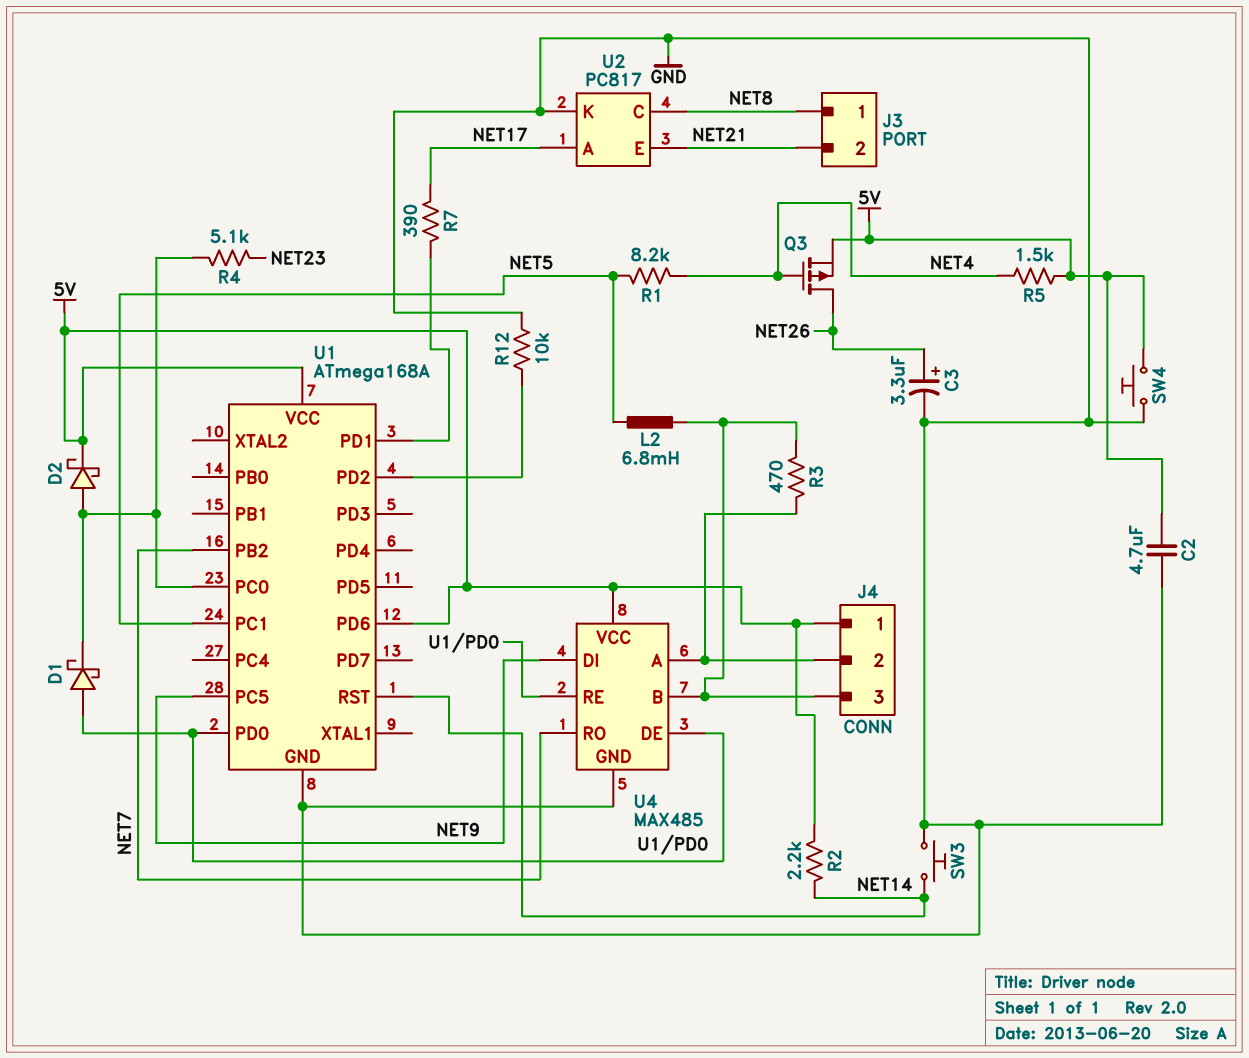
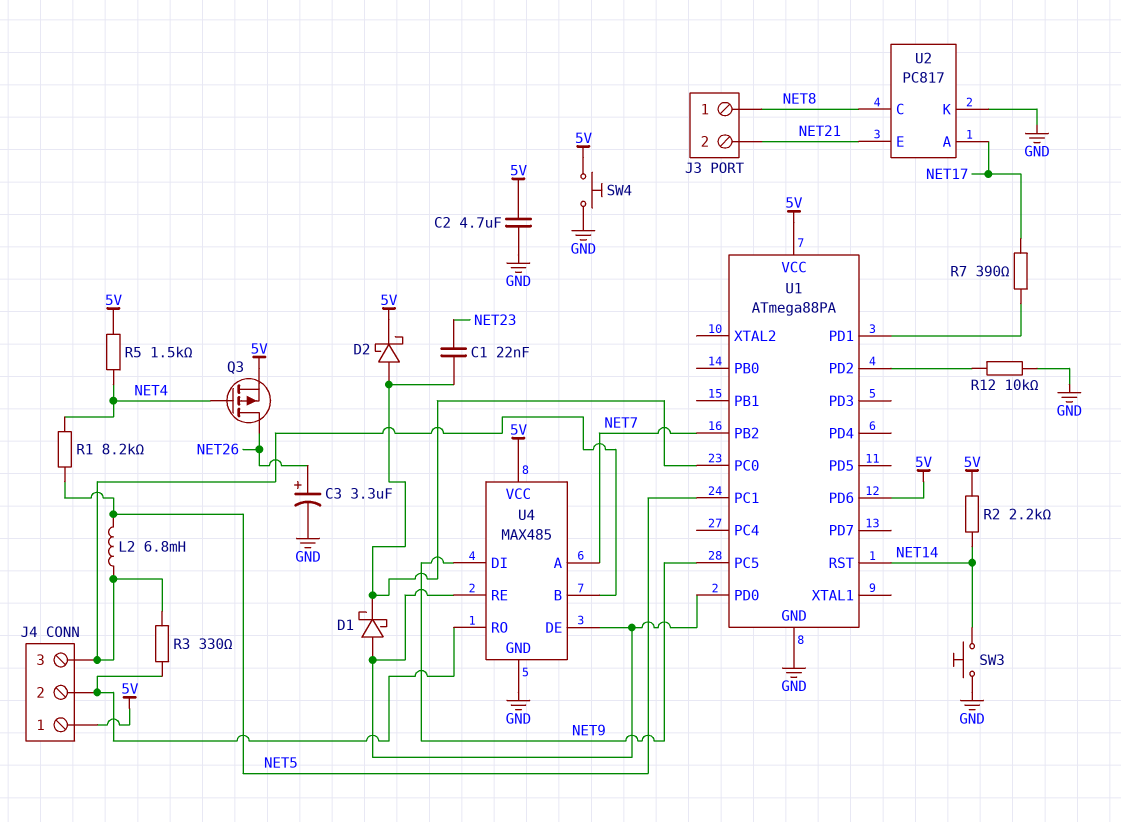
C1: none -> 22nF (NET23, U1/PC0)
R3: 470 (J4/2, J4/3) -> 330 (J4/2, J4/3)
R4: 5.1k (NET23, U1/PC0) -> none
U1: ATmega168A -> ATmega88PA
U4 pin A: J4/2 -> NET7
U4 pin RO: NET7 -> J4/2

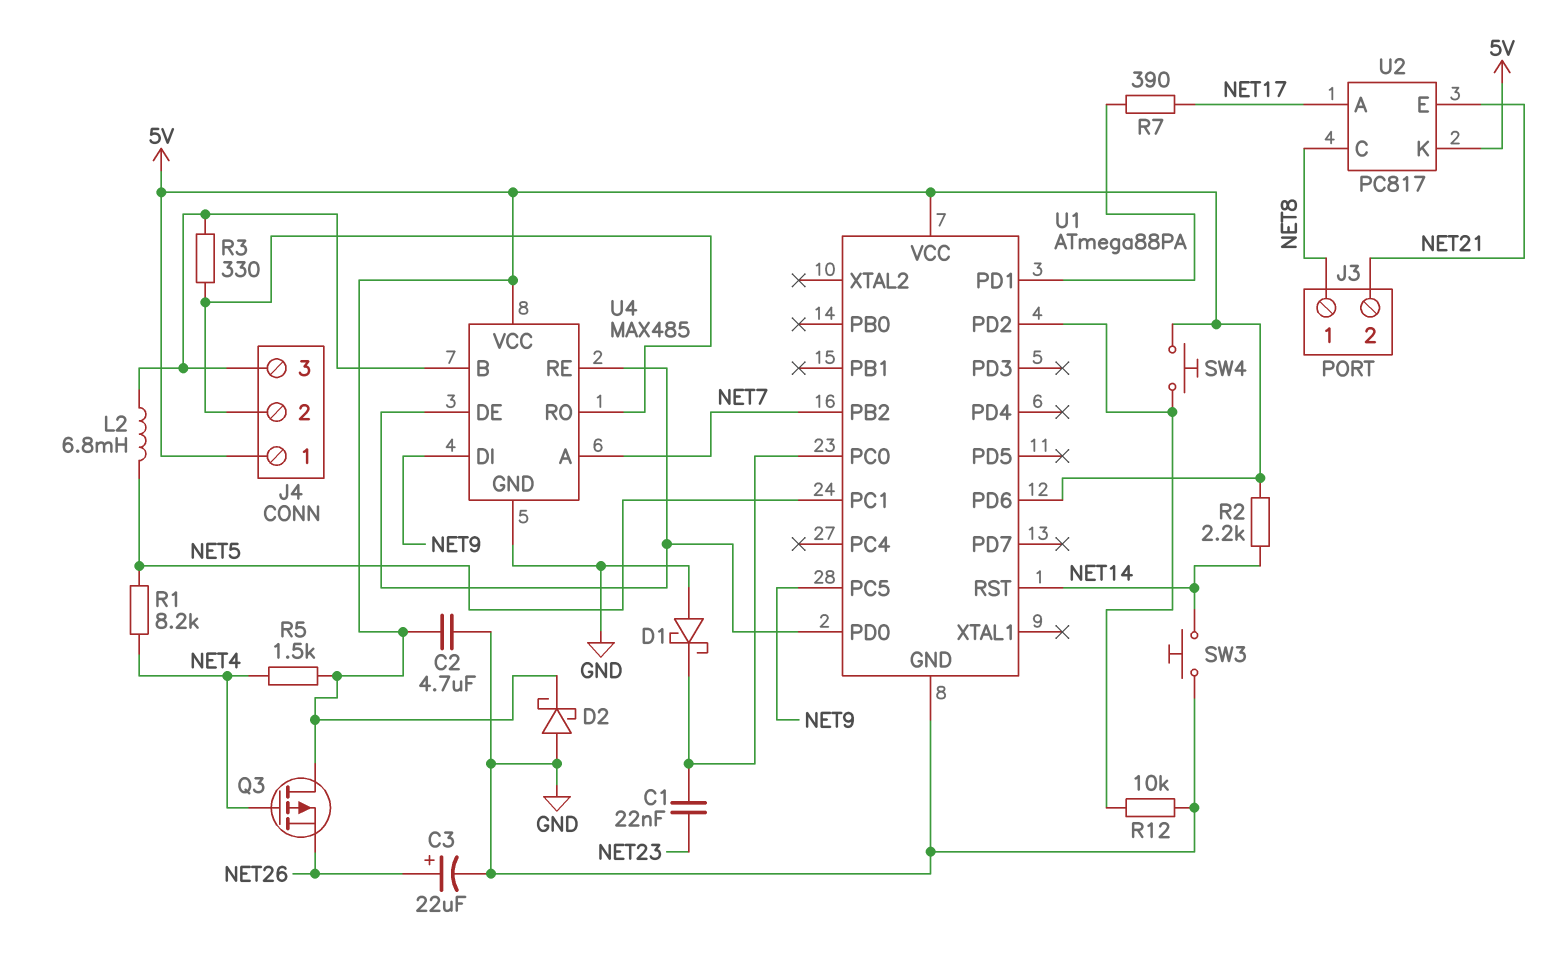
C3: 3.3uF (plus NET26, minus GND) -> 22uF (plus NET26, minus GND)
D1: schottky (A U1/PD0, K U1/PC0) -> schottky (A GND, K U1/PC0)
D2: schottky (A U1/PC0, K 5V) -> schottky (A GND, K 5V)
Q3: PMOS (G NET4, D NET26, S 5V) -> PMOS (G NET4, D 5V, S NET26)
SW4: button (5V, GND) -> button (5V, U1/PD2)
U2 pin K: GND -> 5V

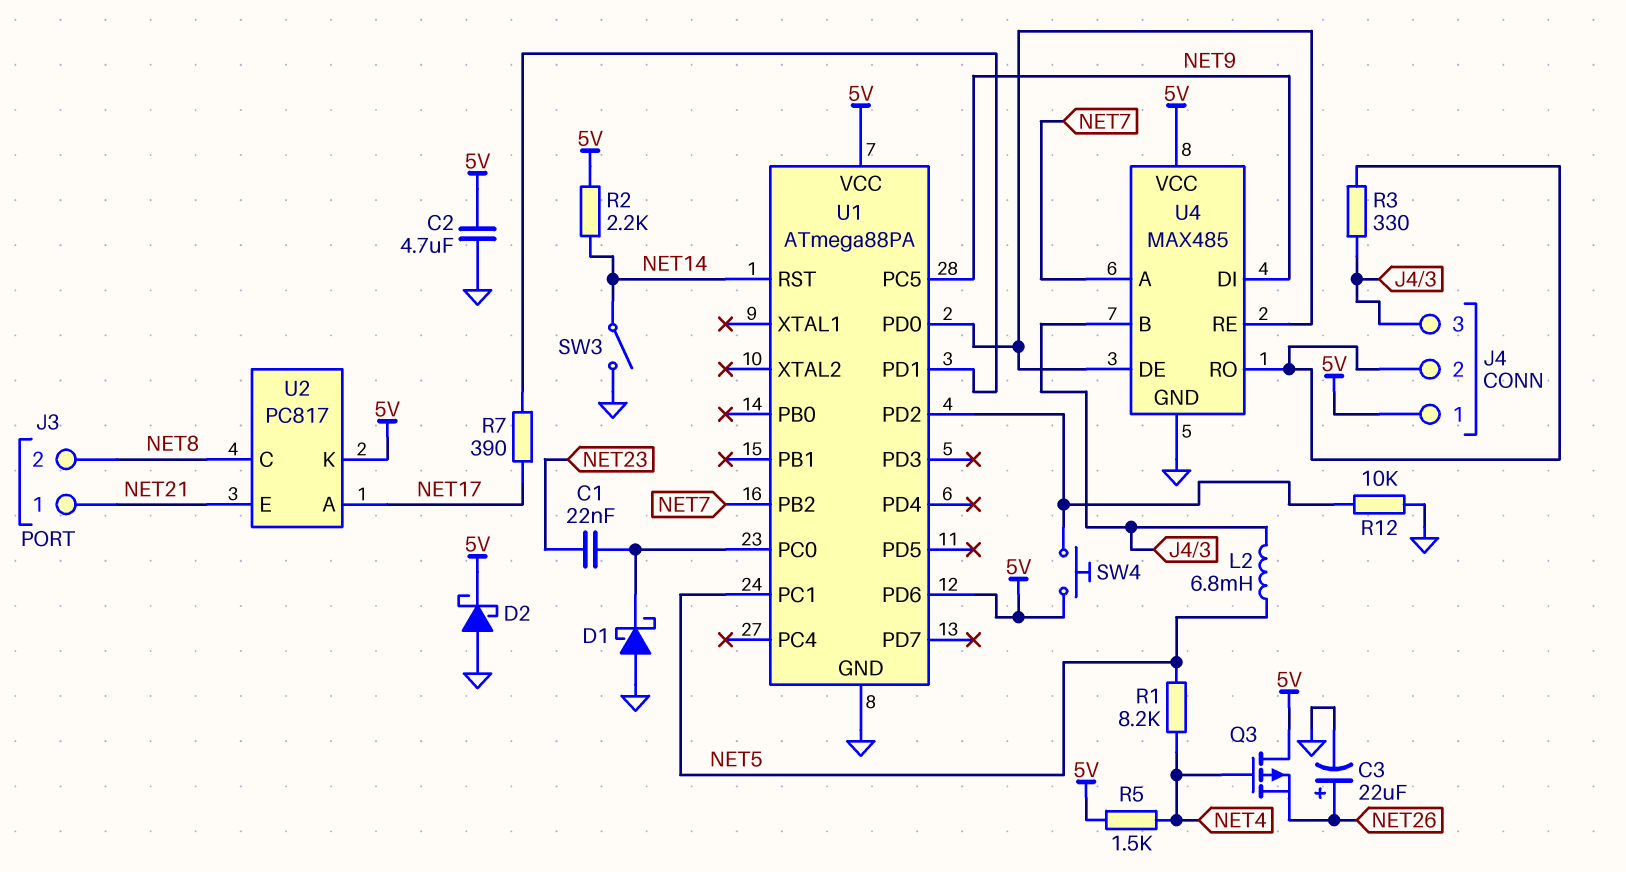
J3 pin 1: NET8 -> NET21
J3 pin 2: NET21 -> NET8
SW3: button (GND, NET14) -> switch (GND, NET14)

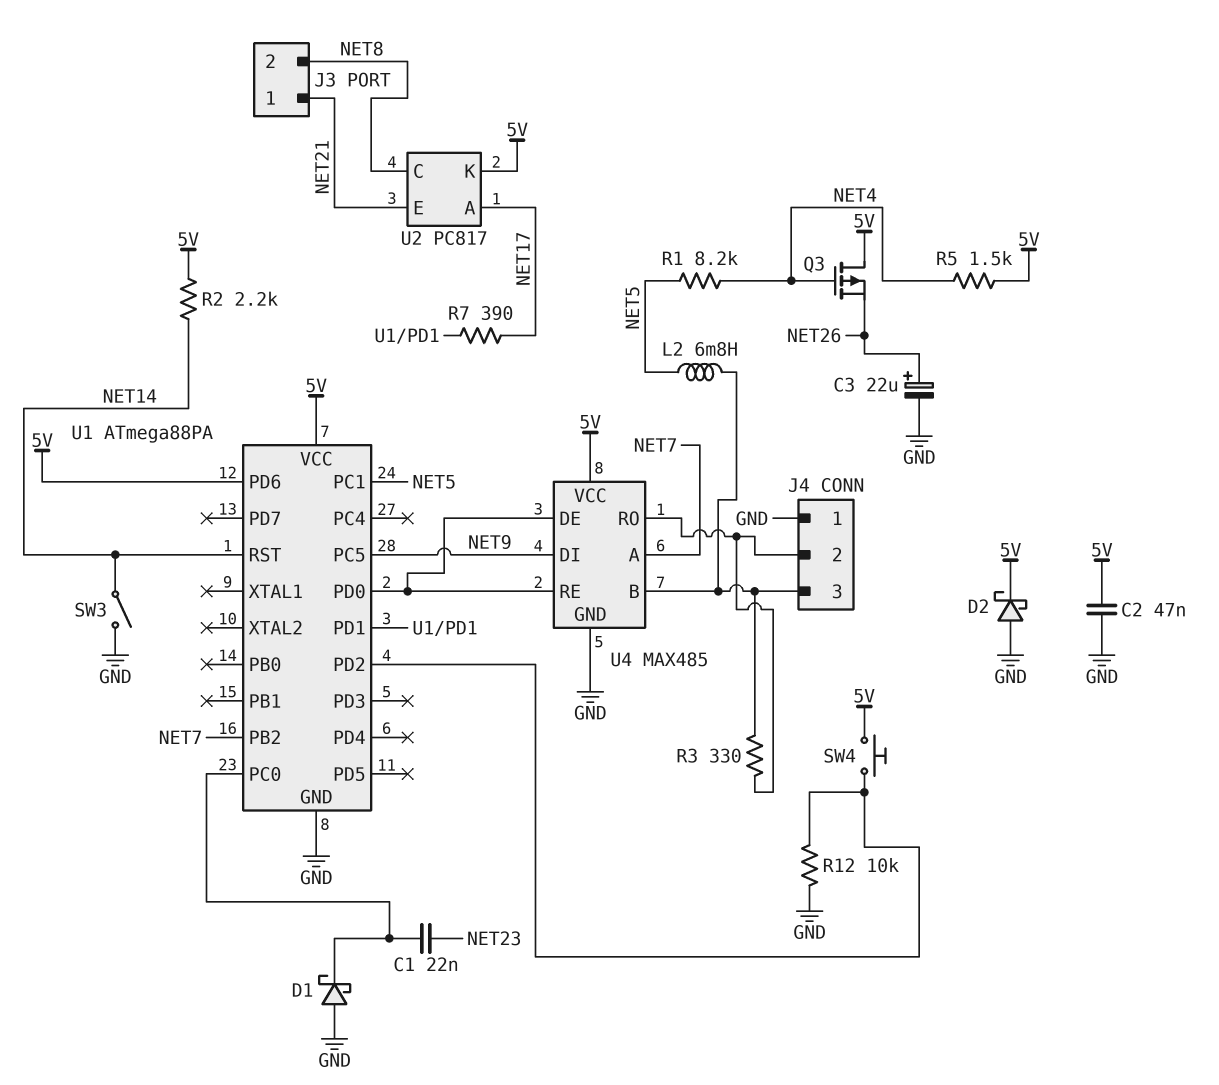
C2: 4.7uF (5V, GND) -> 47nF (5V, GND)
J4 pin 1: 5V -> GND

